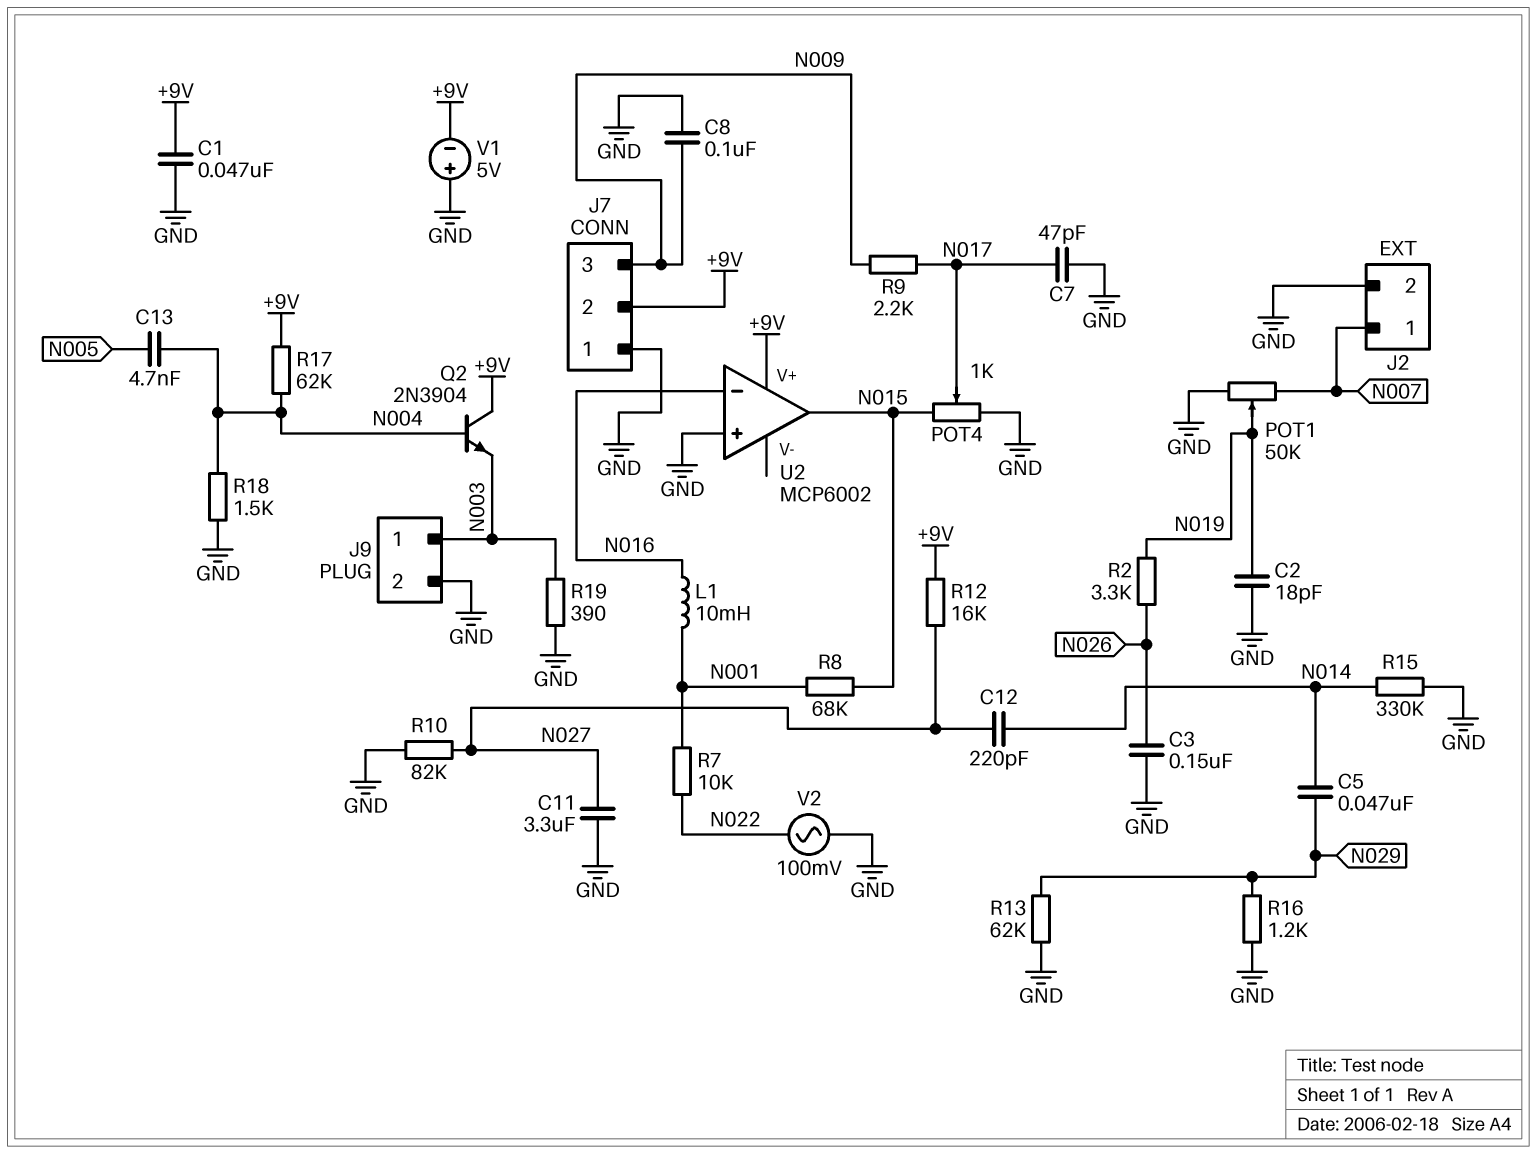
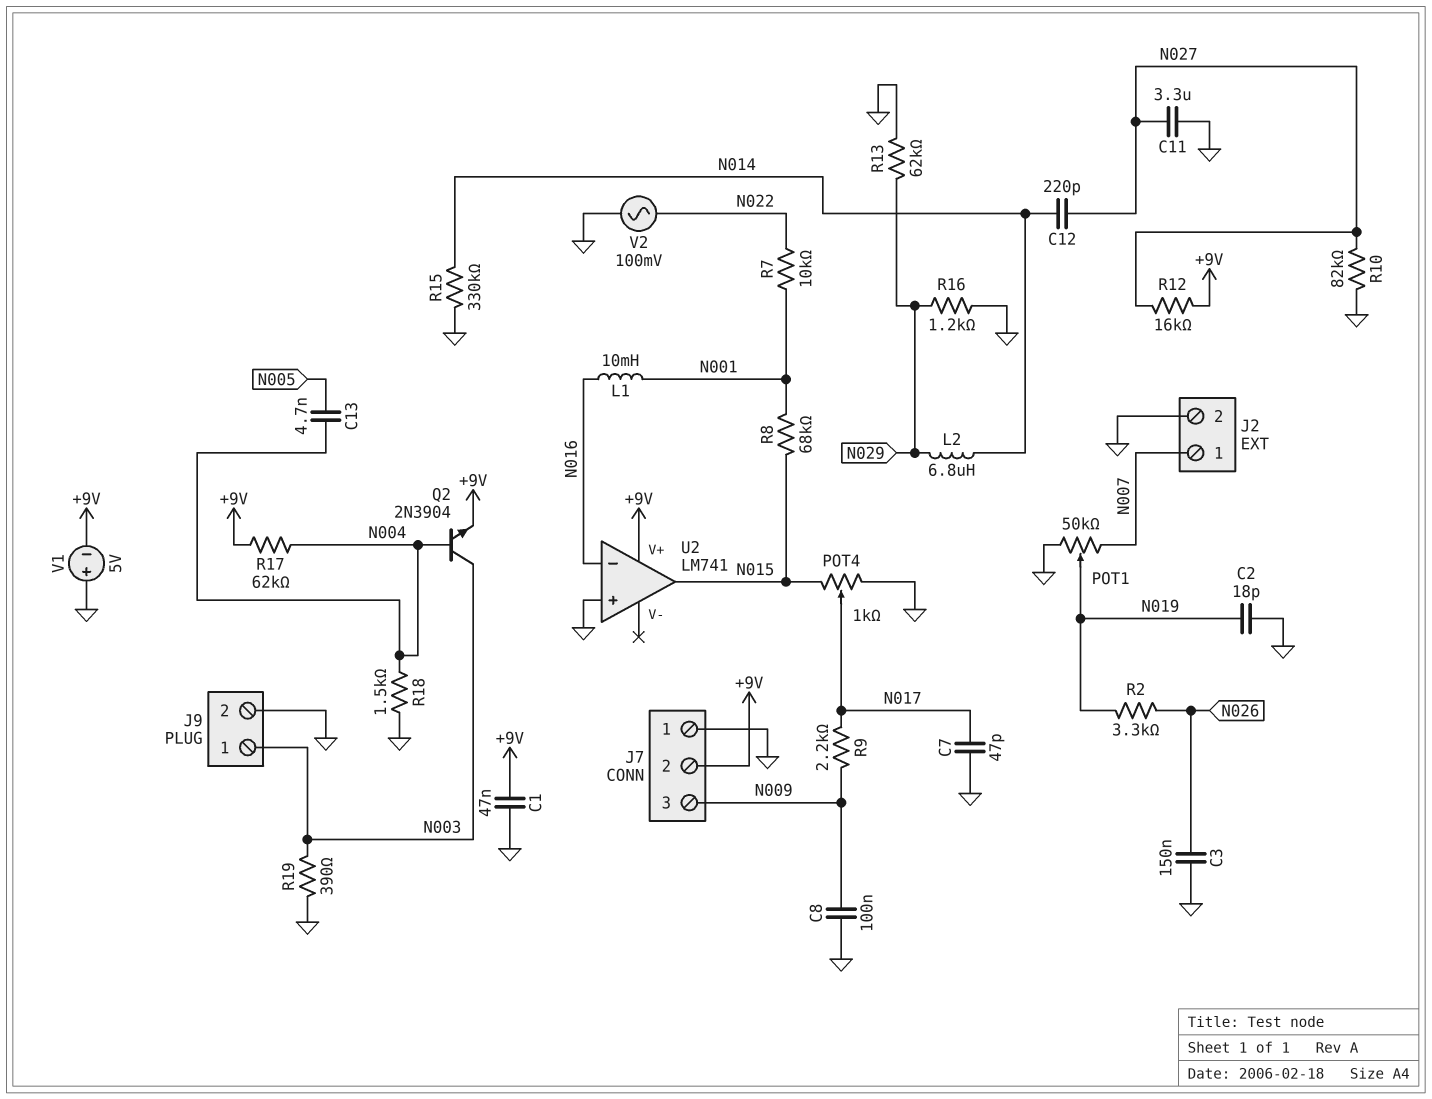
C5: 47nF (N014, N029) -> none
L2: none -> 6.8uH (N014, N029)
Q2: NPN 2N3904 (B N004, C +9V, E N003) -> NPN 2N3904 (B N004, C N003, E +9V)
U2: MCP6002 -> LM741

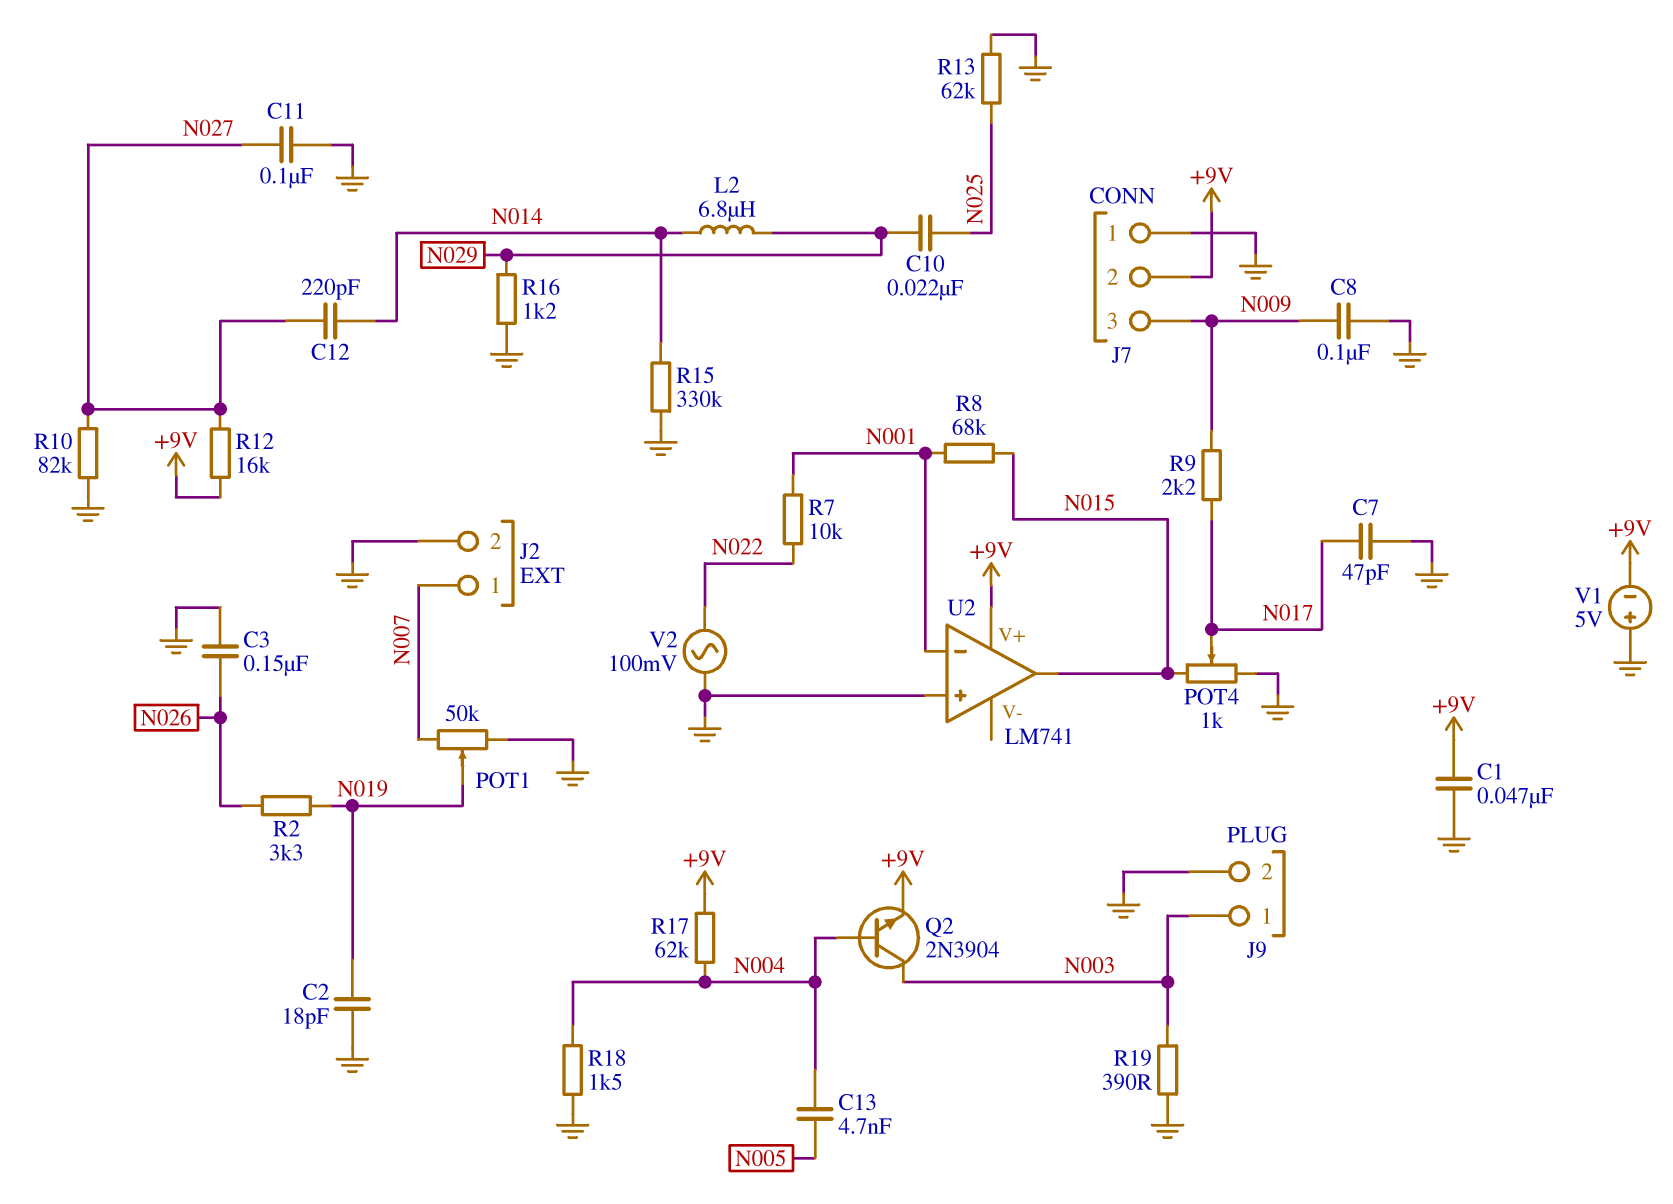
C10: none -> 22nF (N025, N029)
C11: 3.3uF (GND, N027) -> 100nF (GND, N027)
L1: 10mH (N001, N016) -> none
R13: 62k (GND, N029) -> 62k (GND, N025)
U2 pin in-: N016 -> N001

